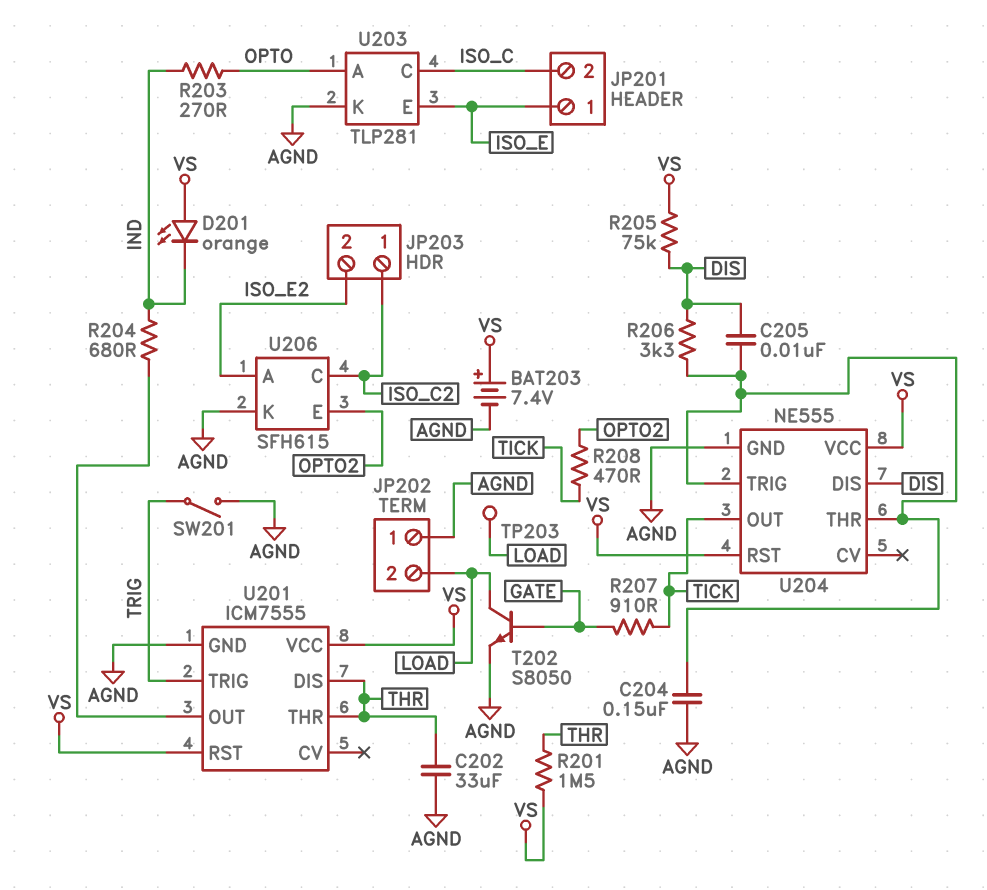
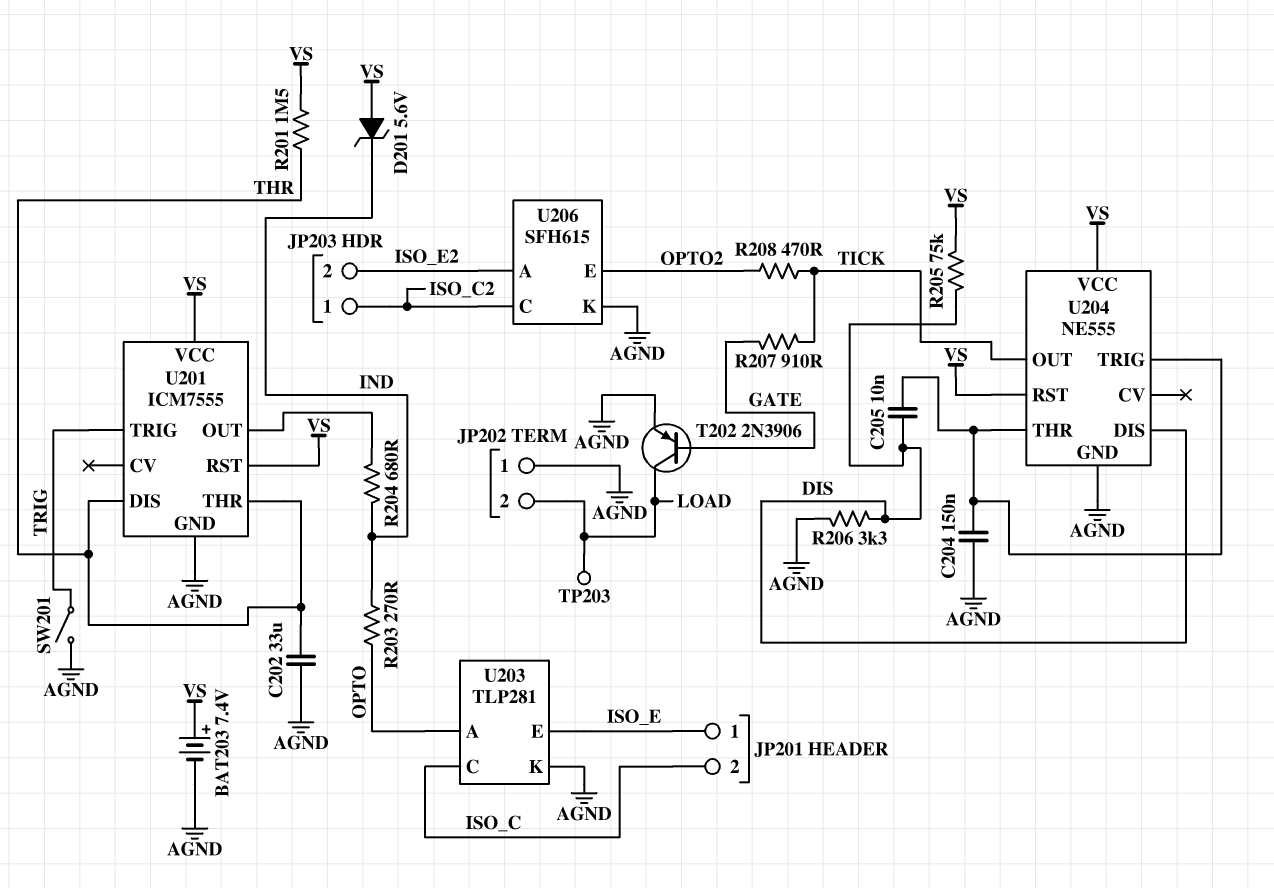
D201: LED orange (A VS, K IND) -> zener 5.6V (A VS, K IND)
R206: 3.3k (DIS, U204/THR) -> 3.3k (AGND, DIS)
T202: NPN S8050 (B GATE, C LOAD, E AGND) -> PNP 2N3906 (B GATE, C LOAD, E AGND)

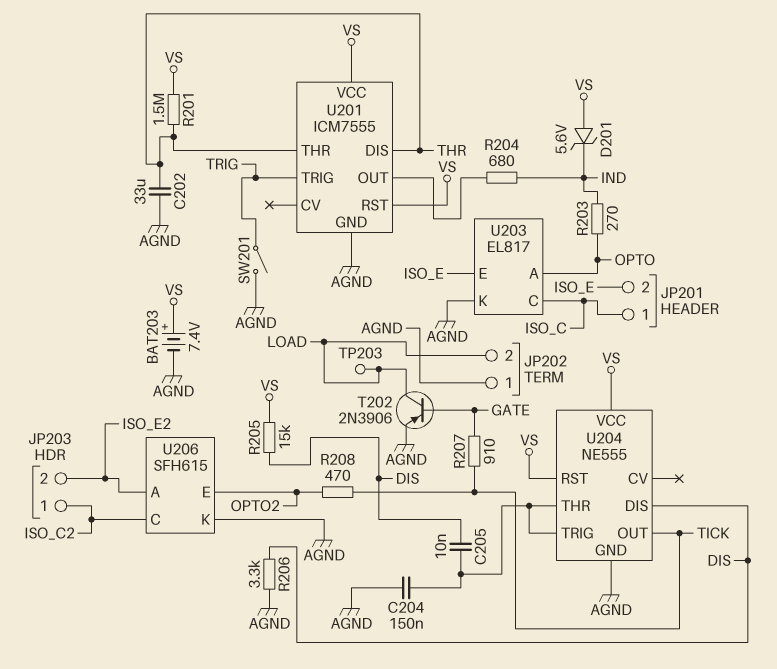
JP201 pin 1: ISO_E -> ISO_C
JP201 pin 2: ISO_C -> ISO_E
R205: 75k (DIS, VS) -> 15k (DIS, VS)
U203: TLP281 -> EL817

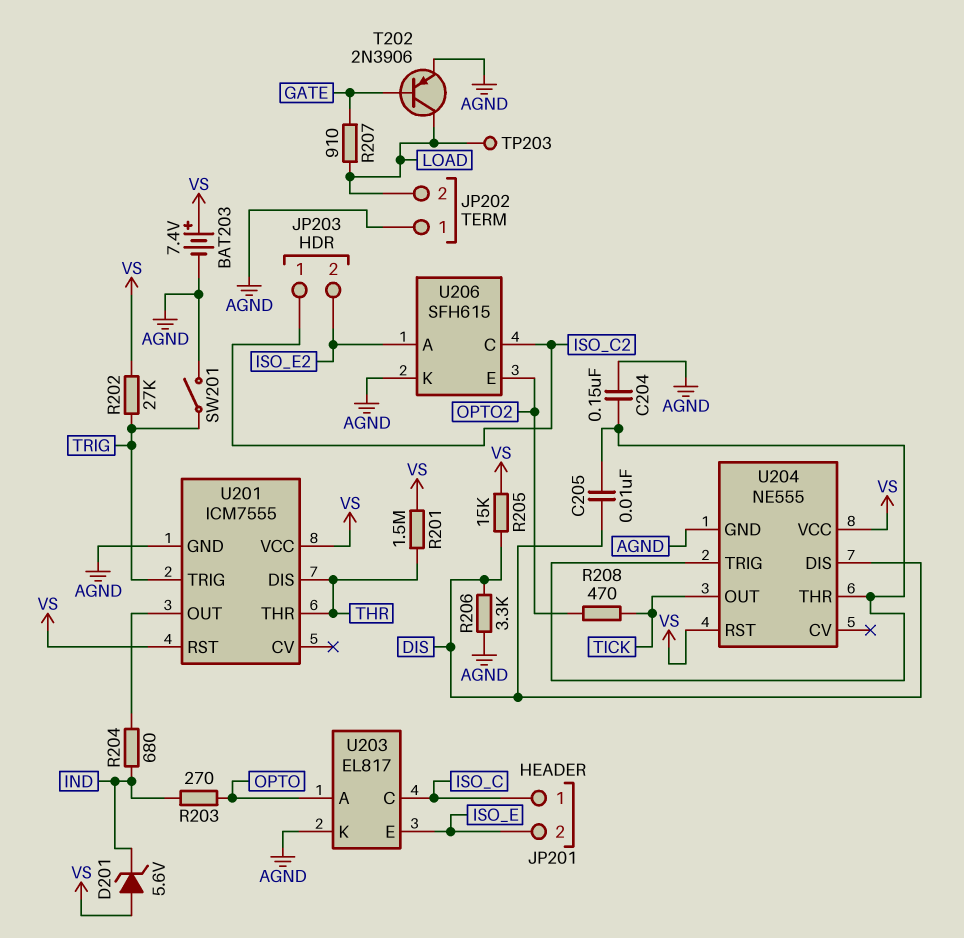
C202: 33uF (AGND, THR) -> none
R202: none -> 27k (TRIG, VS)
R207: 910 (GATE, TICK) -> 910 (GATE, LOAD)

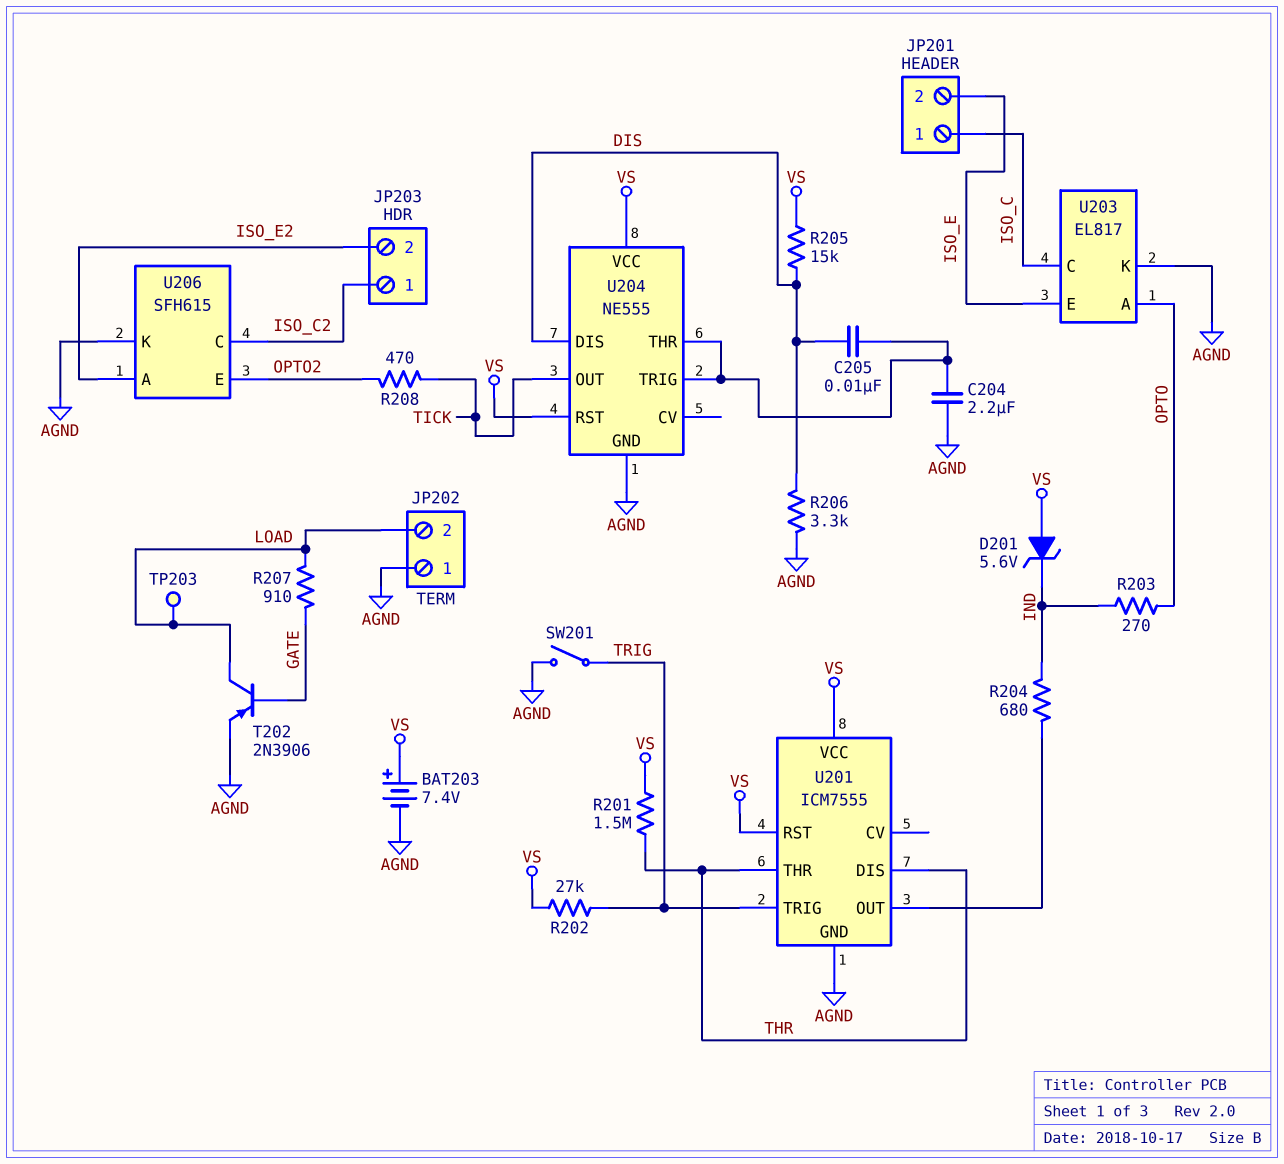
C204: 150nF (AGND, U204/THR) -> 2.2uF (AGND, U204/THR)

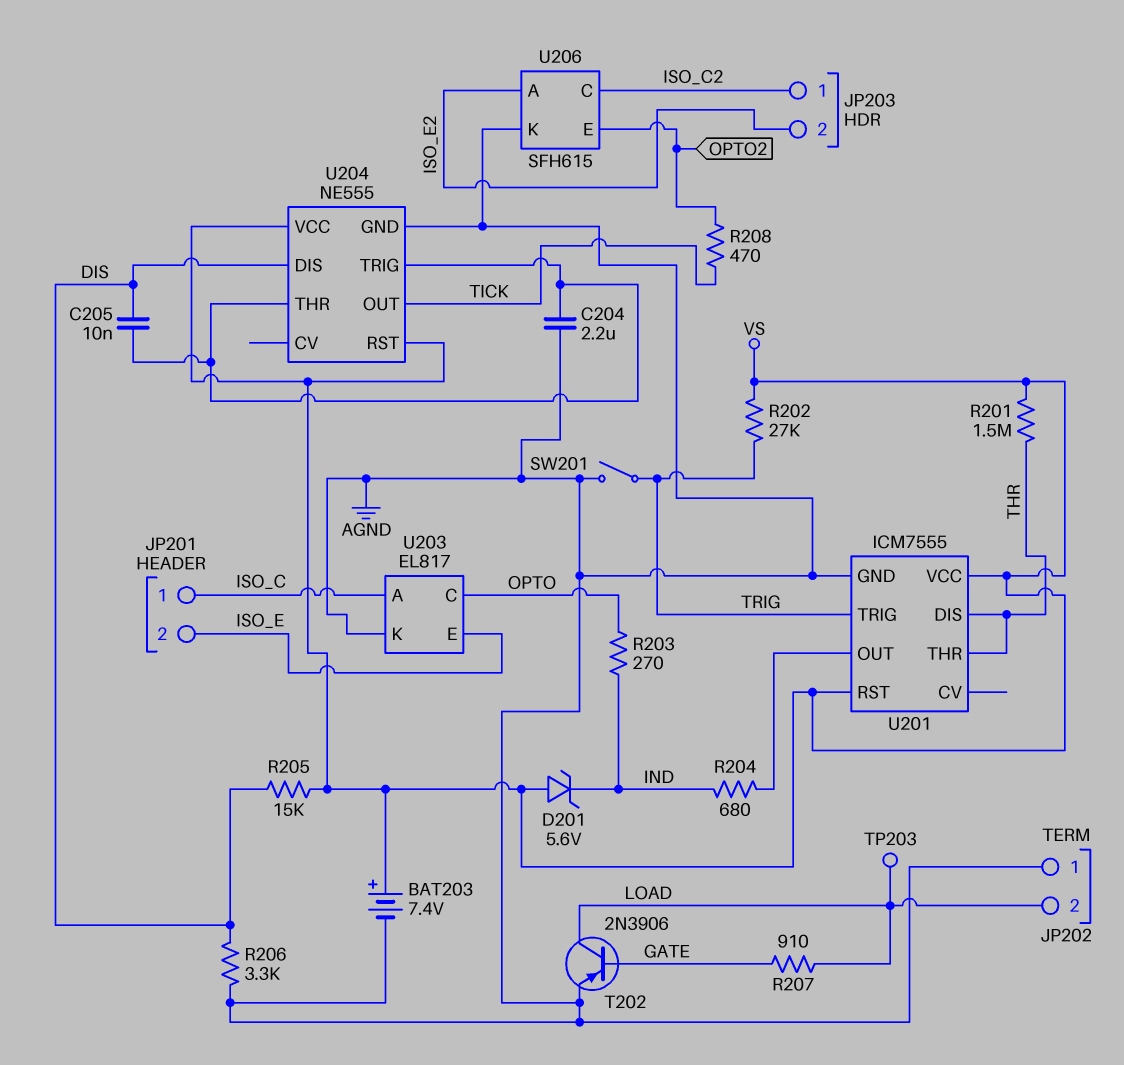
U203 pin A: OPTO -> ISO_C
U203 pin C: ISO_C -> OPTO

